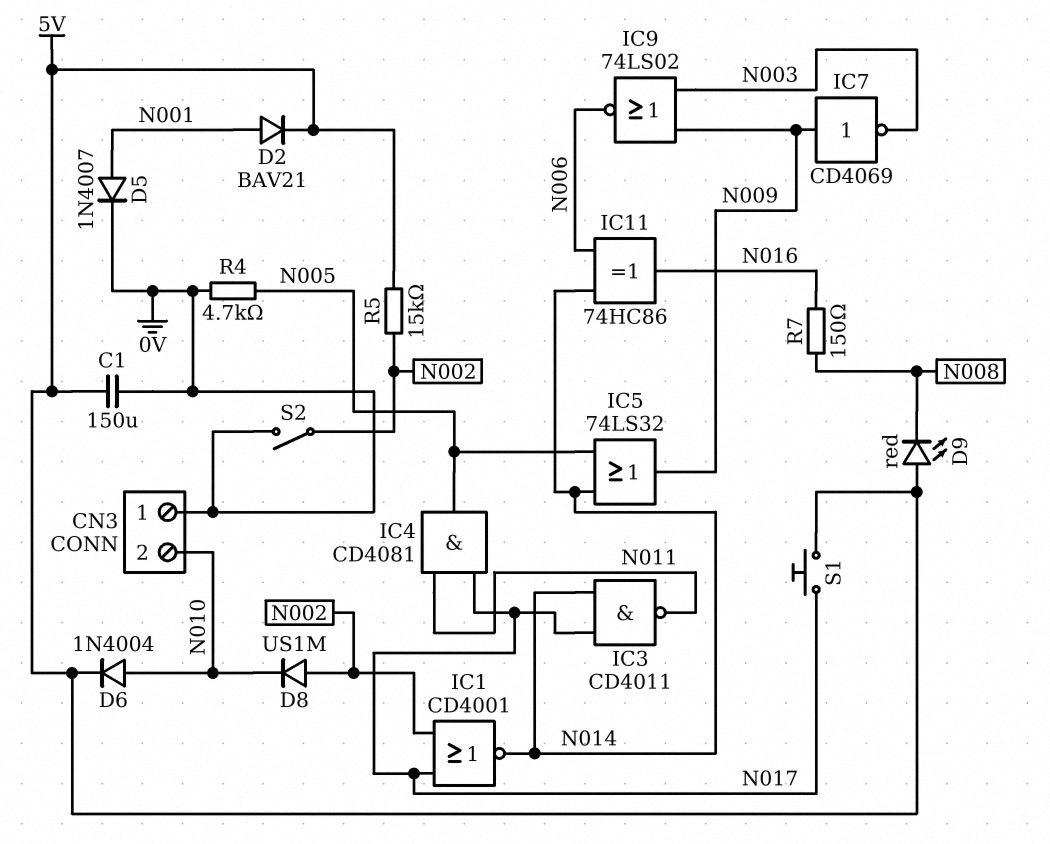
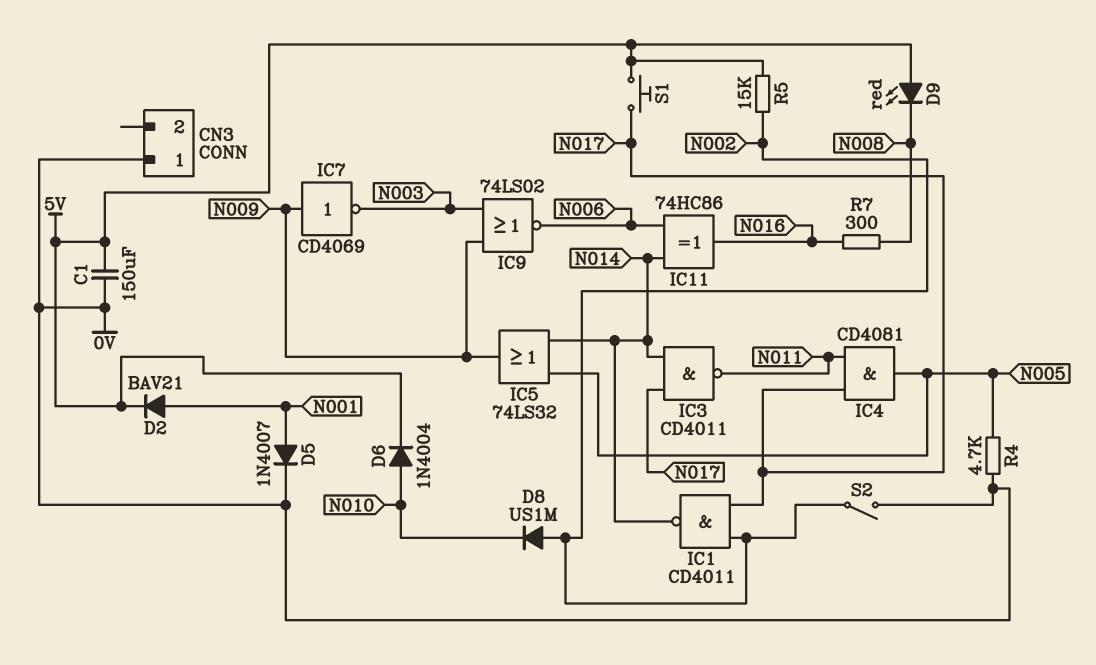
CN3 pin 2: N010 -> none
IC1: NOR CD4001 (in N002, in N017, out N014) -> NAND CD4011 (in N002, in N017, out N014)
R7: 150 (N008, N016) -> 300 (N008, N016)

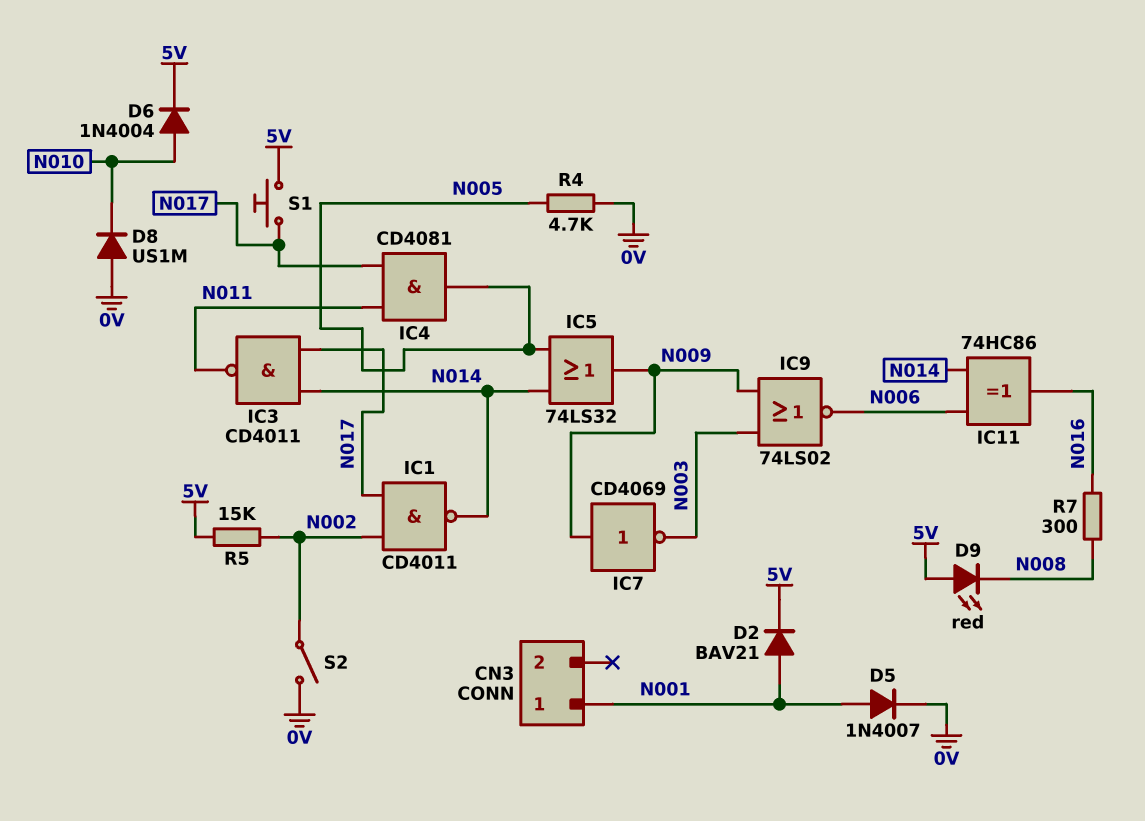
C1: 150uF (0V, 5V) -> none
CN3 pin 1: 0V -> N001
D8: diode US1M (A N002, K N010) -> diode US1M (A 0V, K N010)

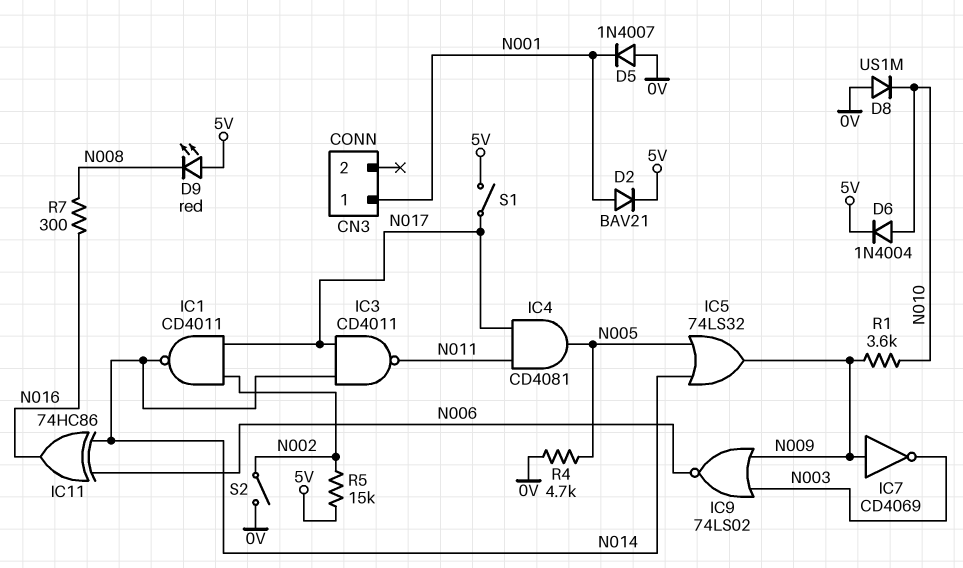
D5: diode 1N4007 (A N001, K 0V) -> diode 1N4007 (A 0V, K N001)
R1: none -> 3.6k (N009, N010)
S1: button (5V, N017) -> switch (5V, N017)

